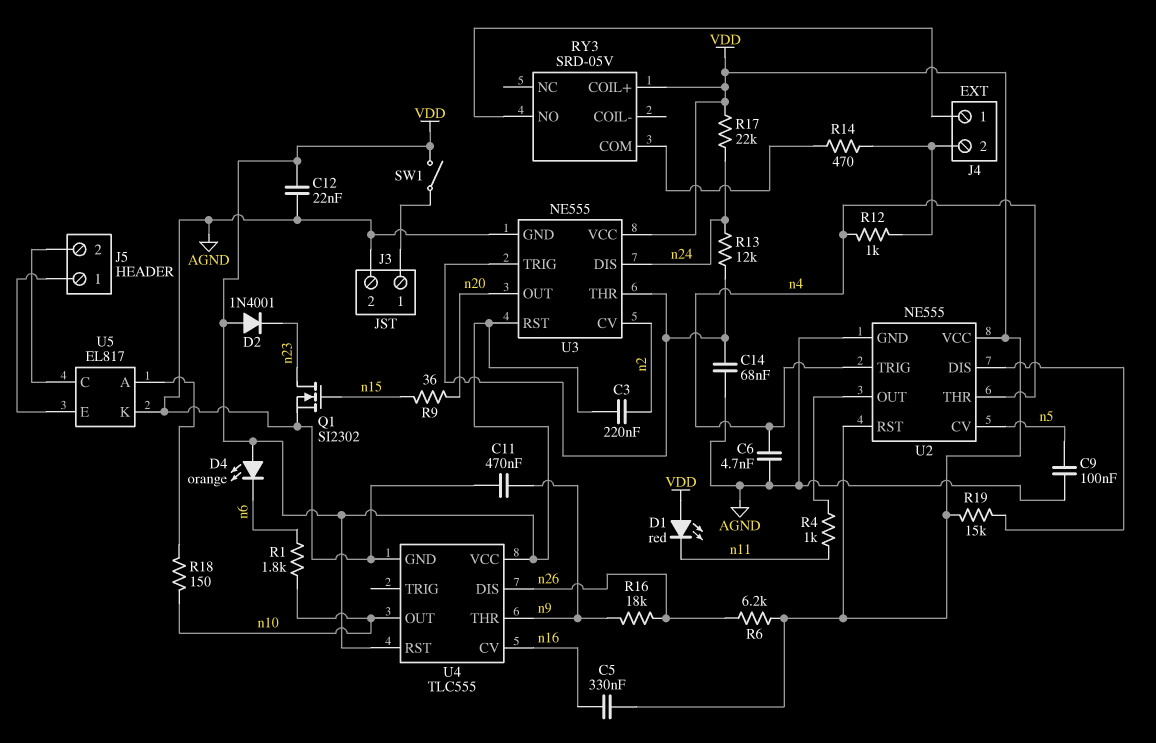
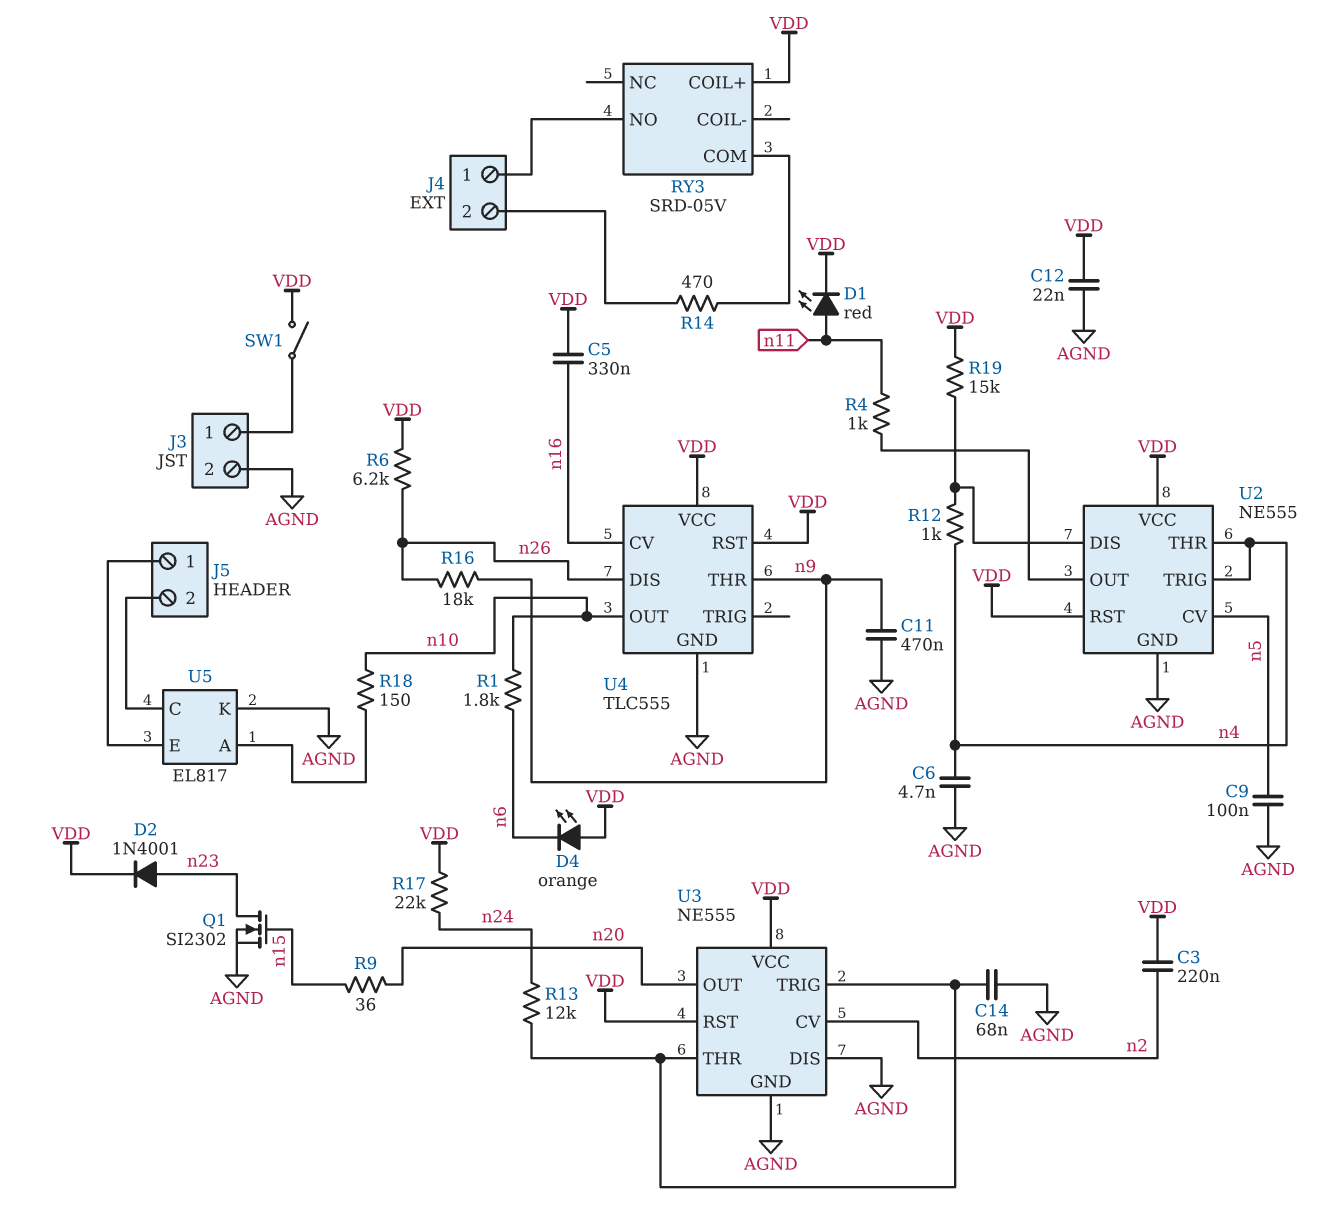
D1: LED red (A VDD, K n11) -> LED red (A n11, K VDD)
D2: diode 1N4001 (A VDD, K n23) -> diode 1N4001 (A n23, K VDD)
R12: 1k (J4/2, n4) -> 1k (U2/DIS, n4)
U3 pin DIS: n24 -> AGND

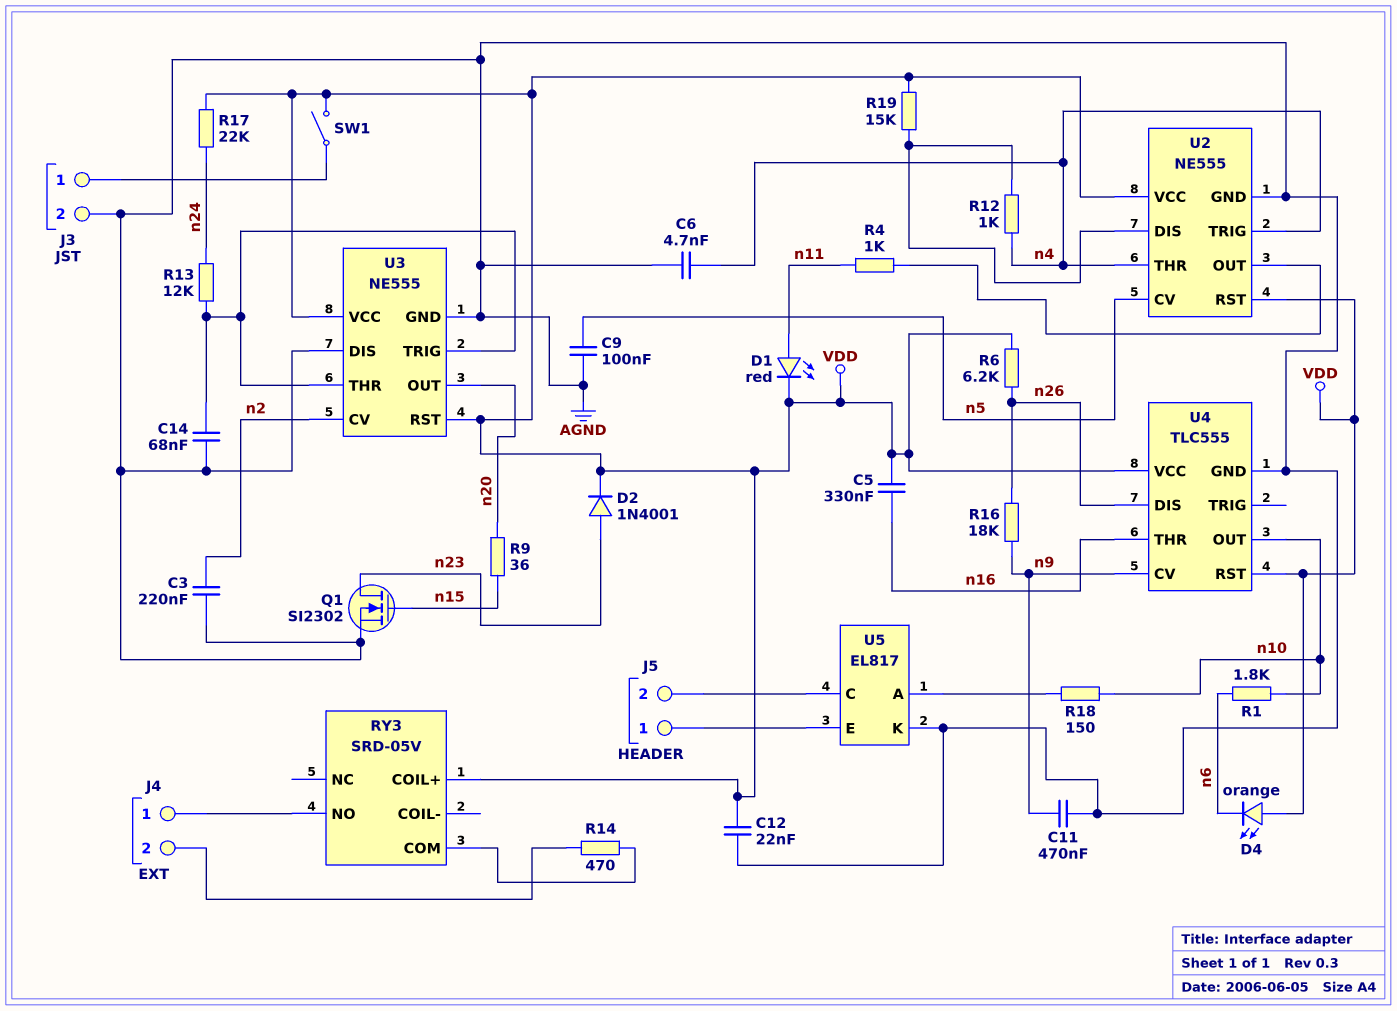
C3: 220nF (VDD, n2) -> 220nF (AGND, n2)
U4 pin CV: n16 -> n9
U4 pin THR: n9 -> n16

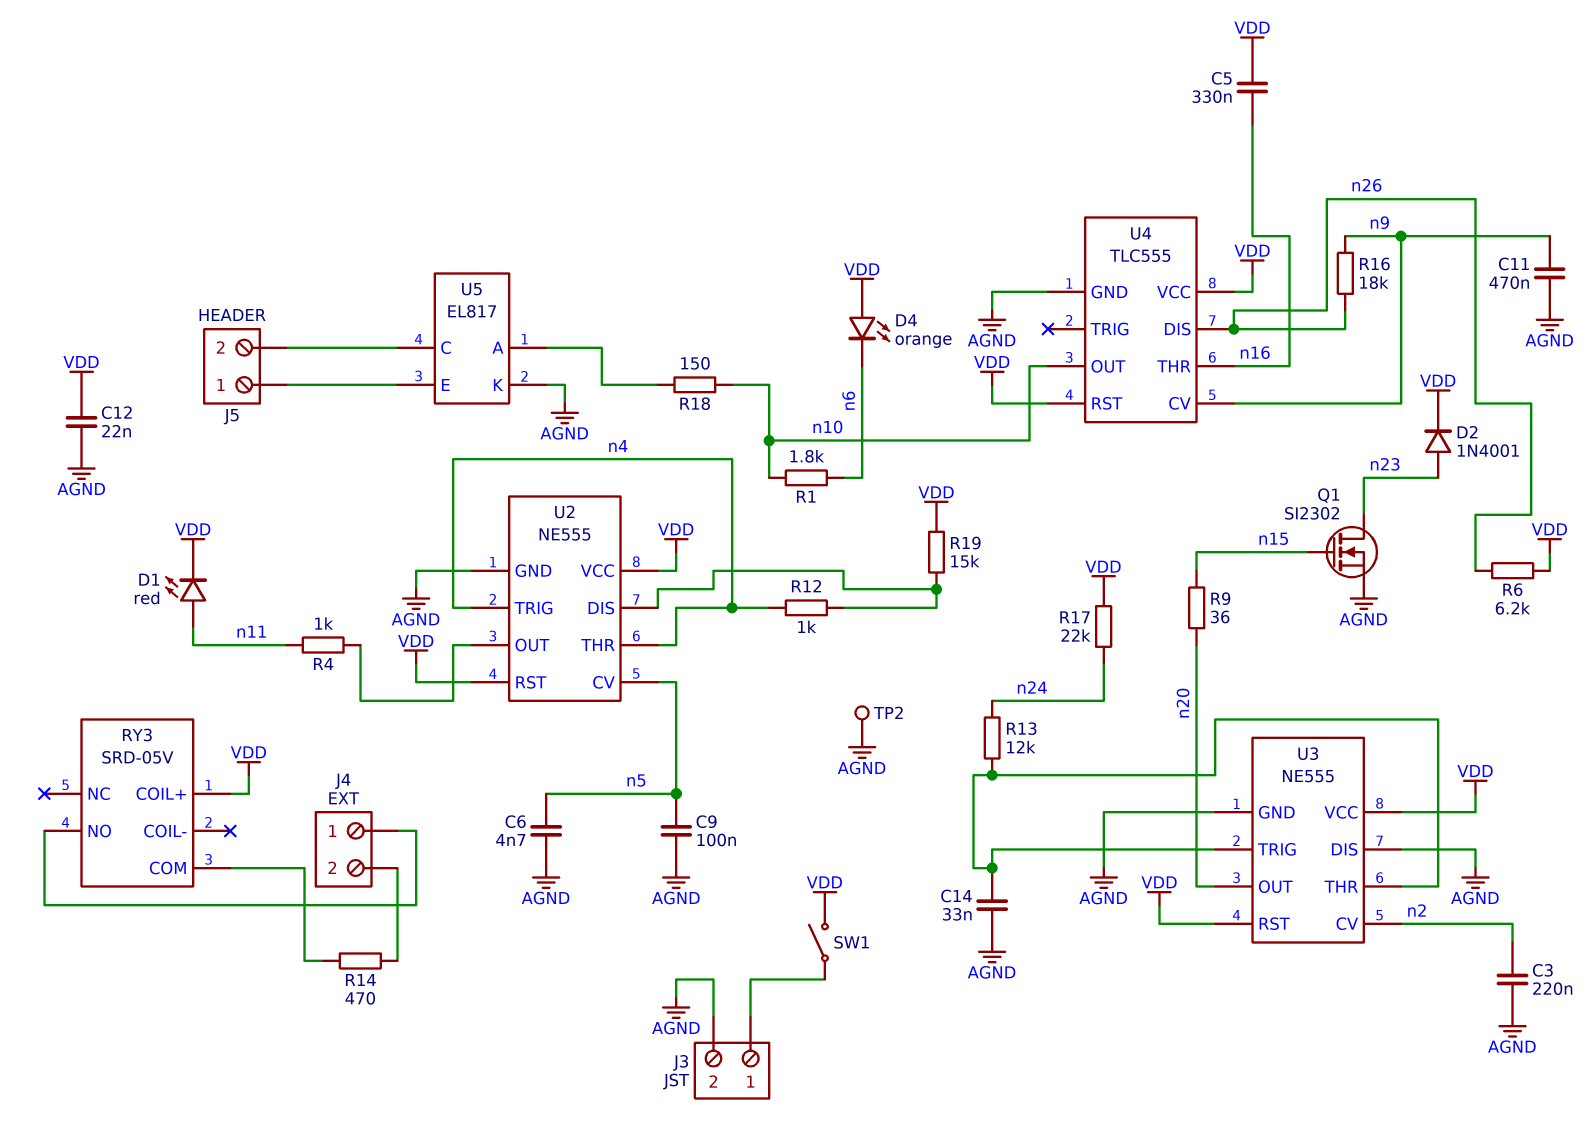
C6: 4.7nF (AGND, n4) -> 4.7nF (AGND, n5)
C14: 68nF (AGND, U3/THR) -> 33nF (AGND, U3/THR)
TP2: none -> test point (AGND)

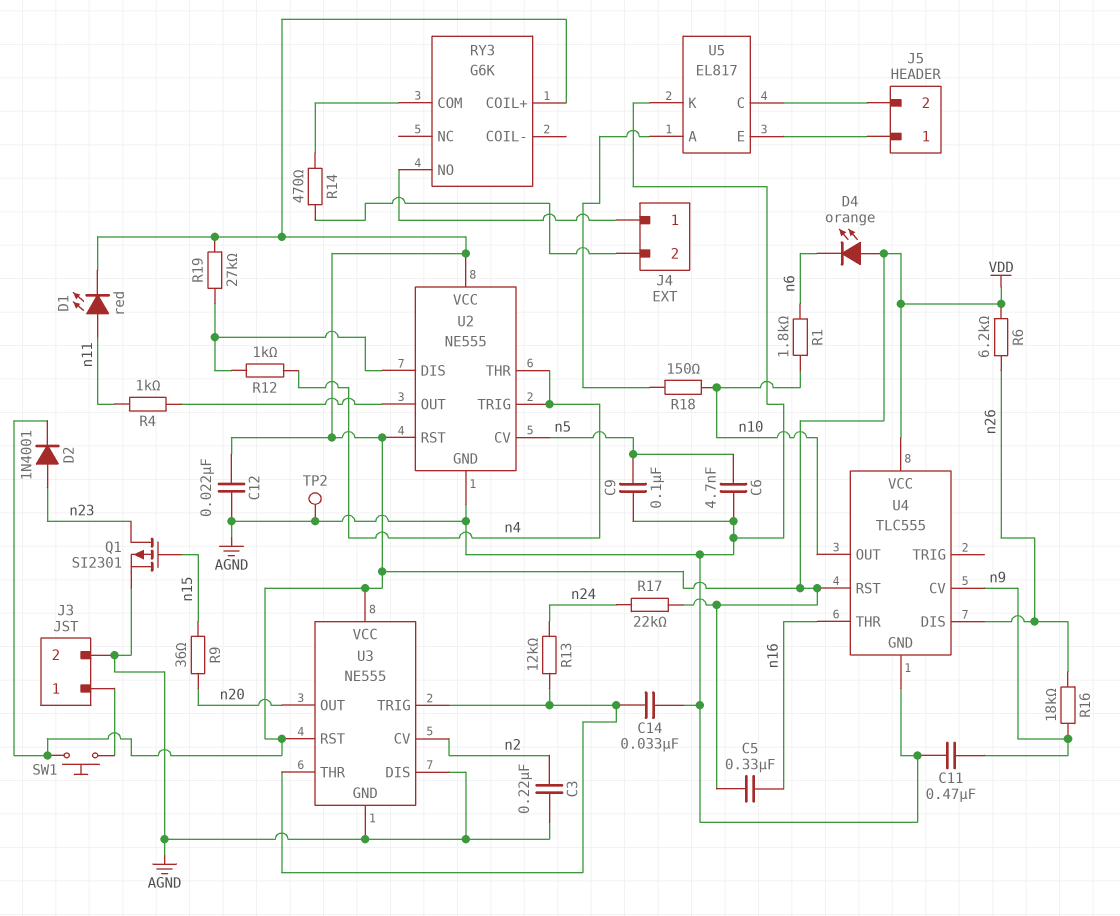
Q1: NMOS SI2302 (G n15, D n23, S AGND) -> PMOS SI2301 (G n15, D n23, S AGND)
R19: 15k (U2/DIS, VDD) -> 27k (U2/DIS, VDD)
RY3: SRD-05V -> G6K
SW1: switch (J3/1, VDD) -> button (J3/1, VDD)

